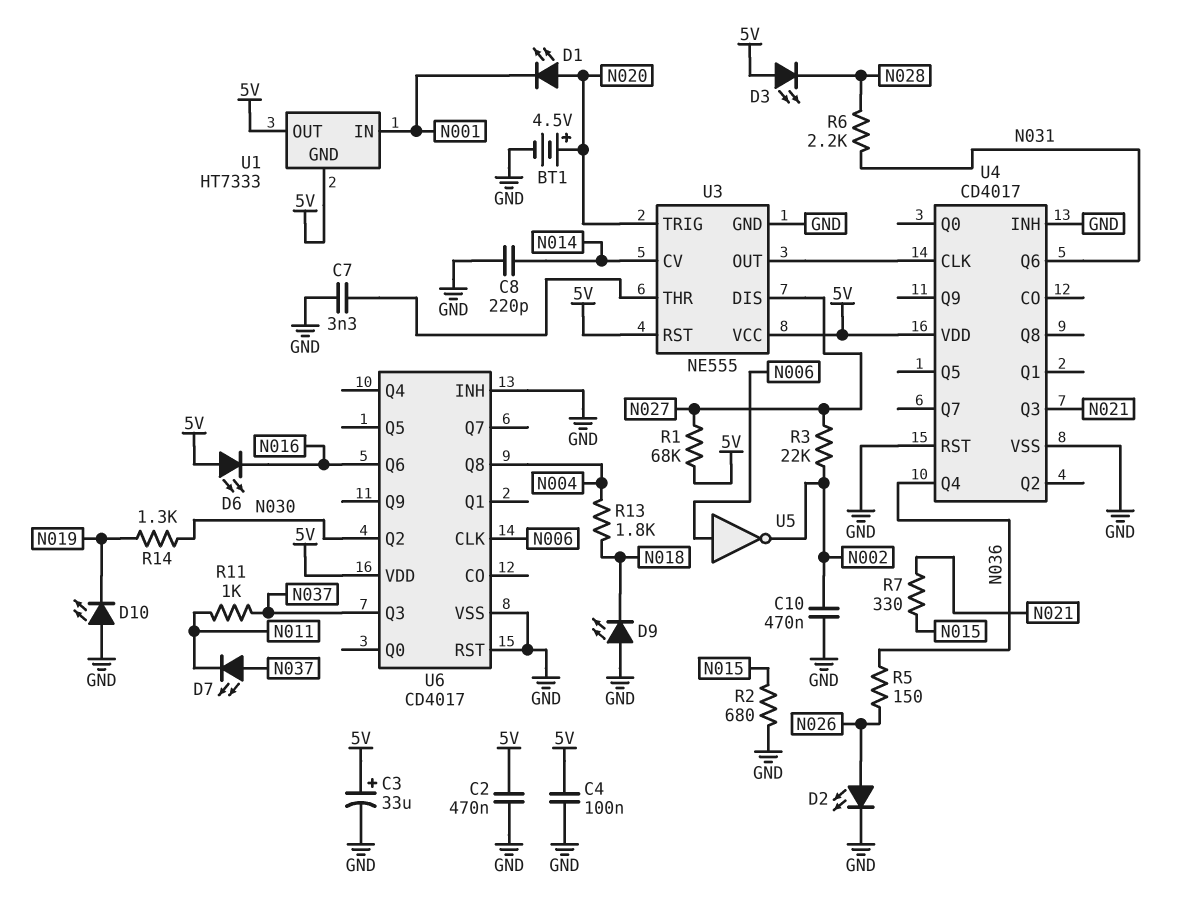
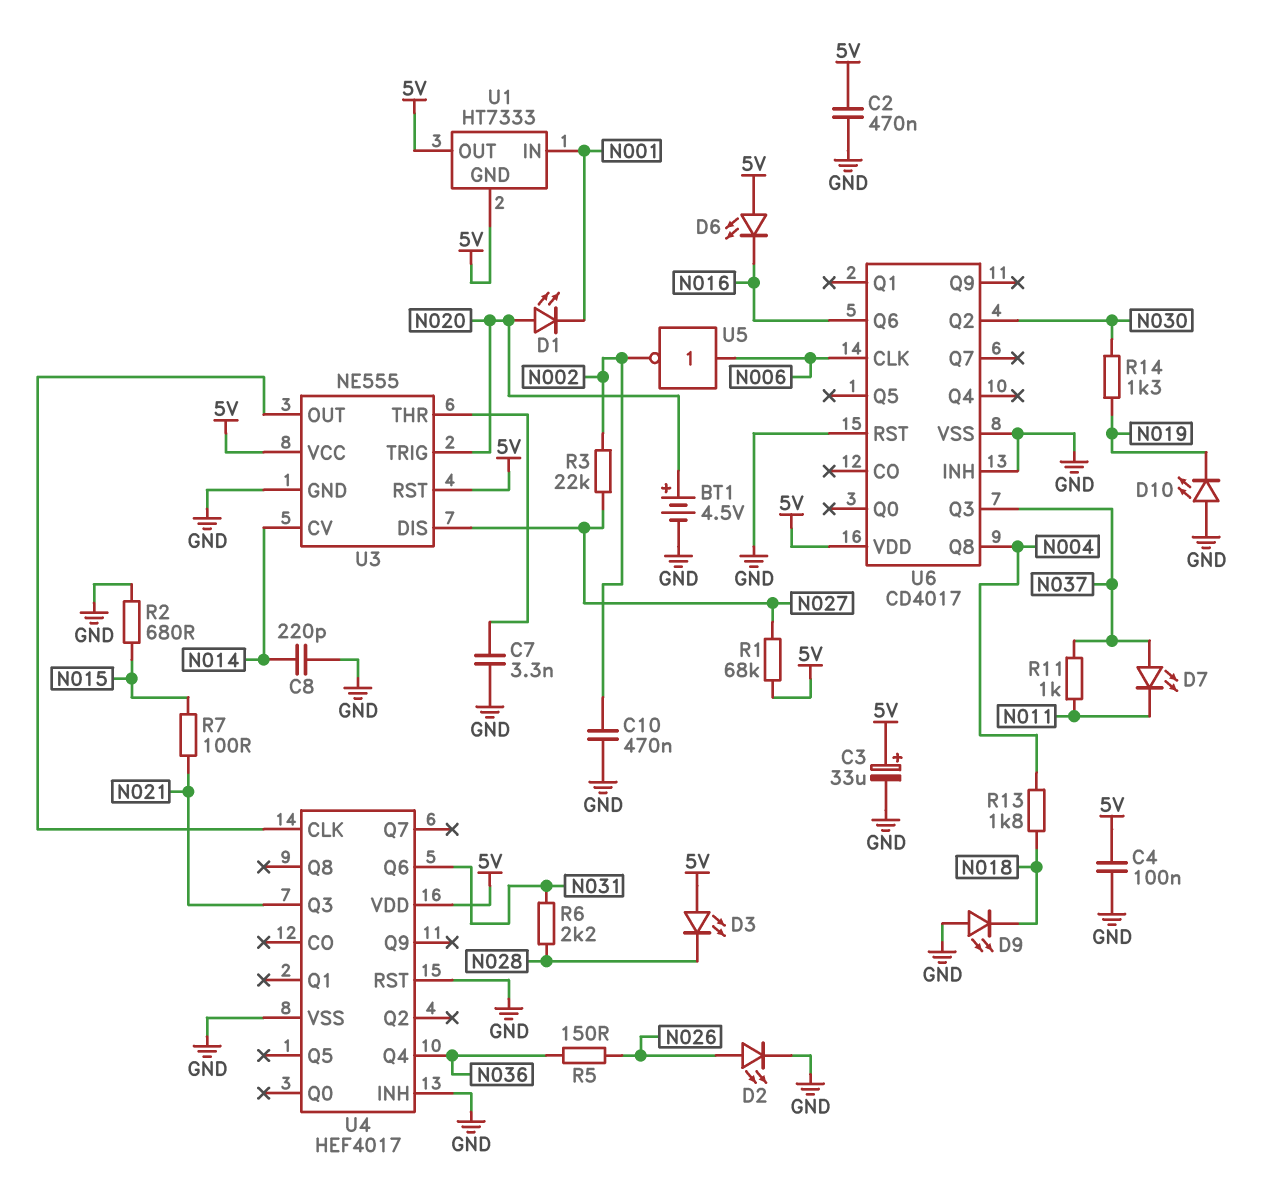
R7: 330 (N015, N021) -> 100 (N015, N021)
U4: CD4017 -> HEF4017

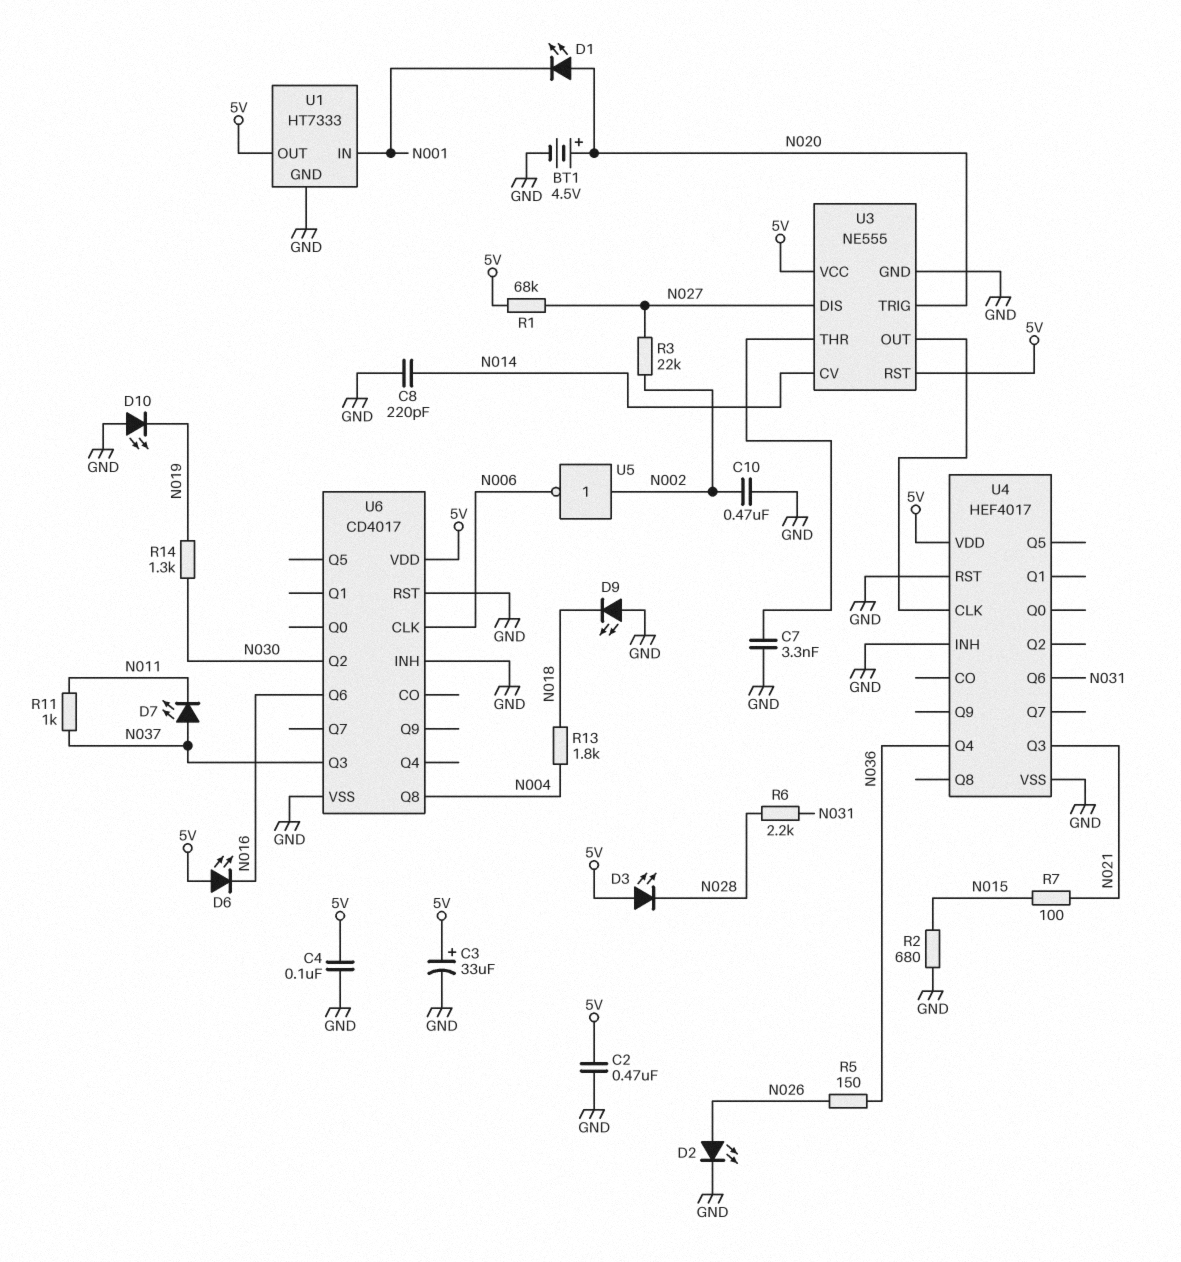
U1 pin GND: 5V -> GND
U5: NOT (in N006, out N002) -> NOT (in N002, out N006)

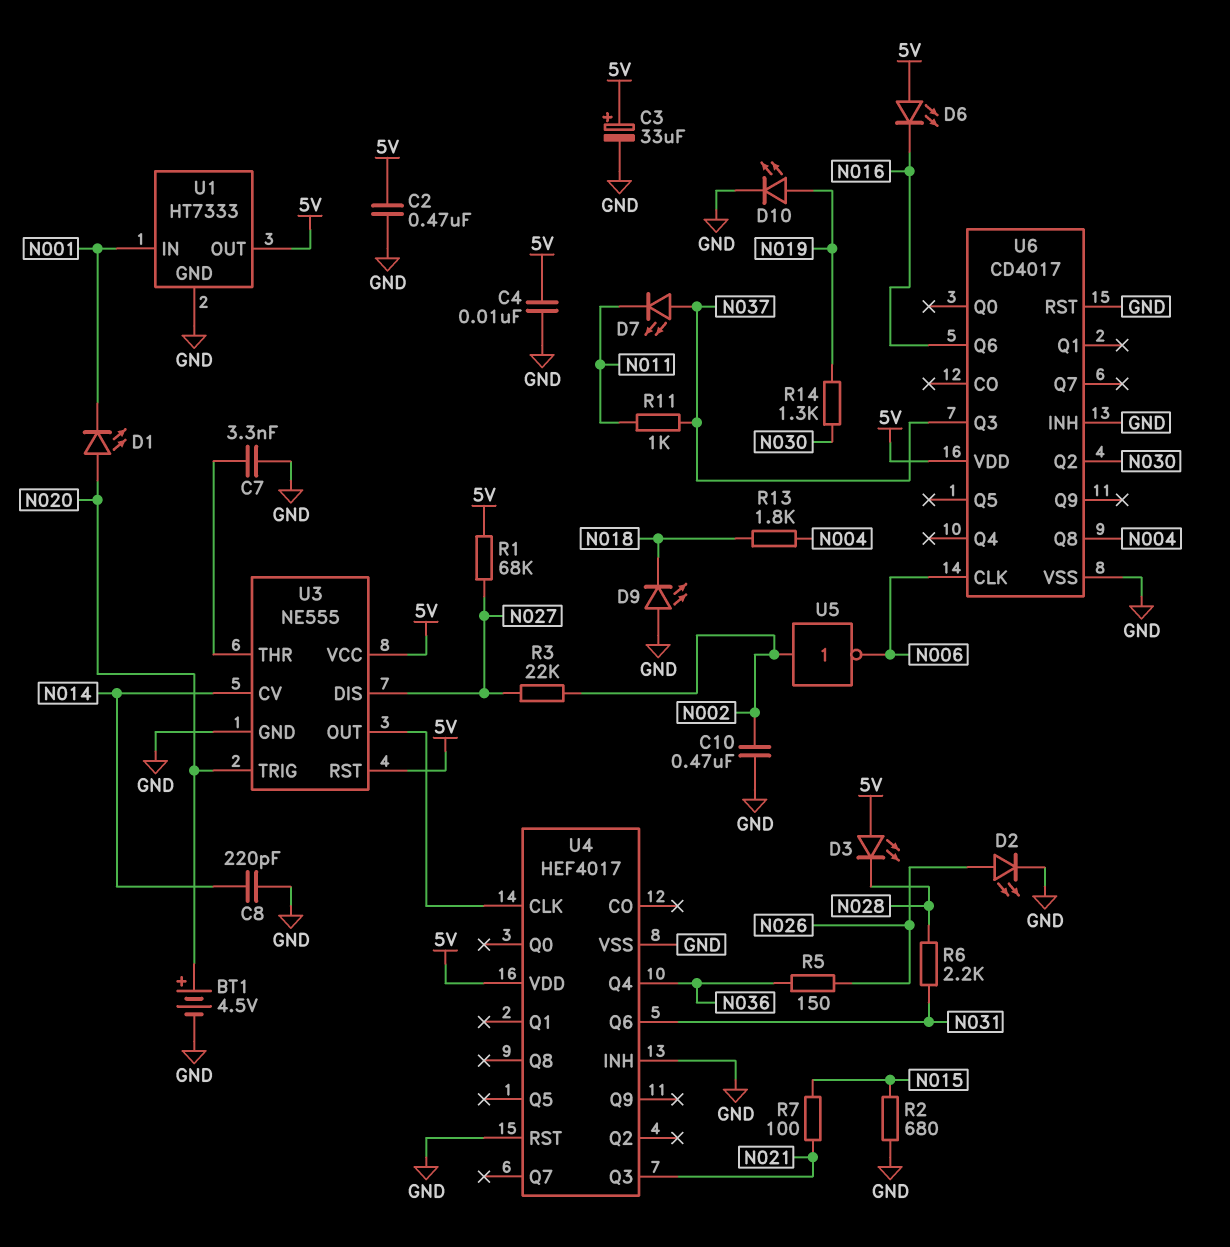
C4: 100nF (5V, GND) -> 10nF (5V, GND)
D10: LED (A GND, K N019) -> LED (A N019, K GND)

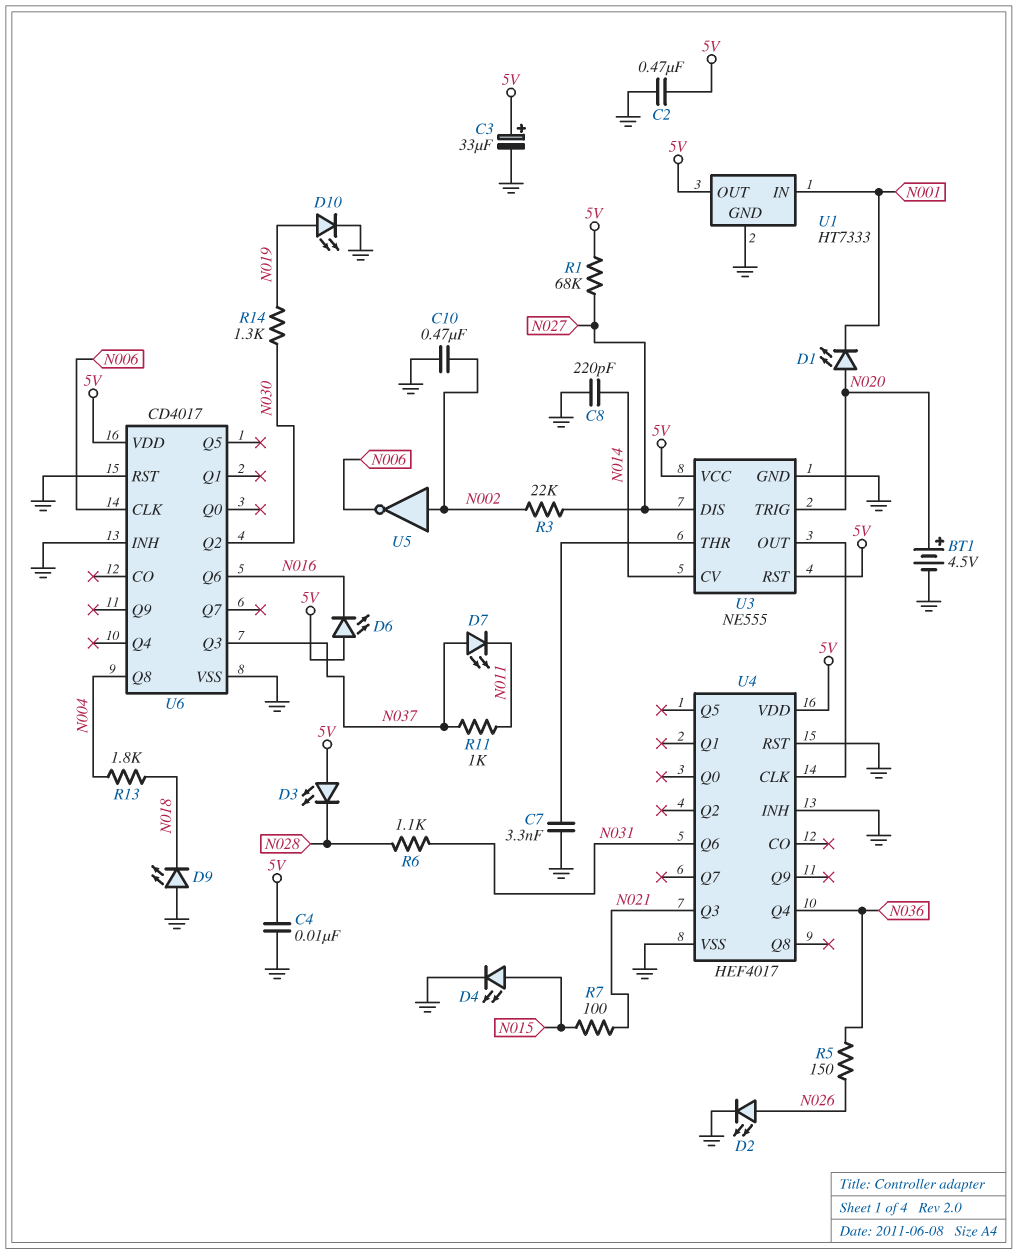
D4: none -> LED (A N015, K GND)
R2: 680 (GND, N015) -> none
R6: 2.2k (N028, N031) -> 1.1k (N028, N031)

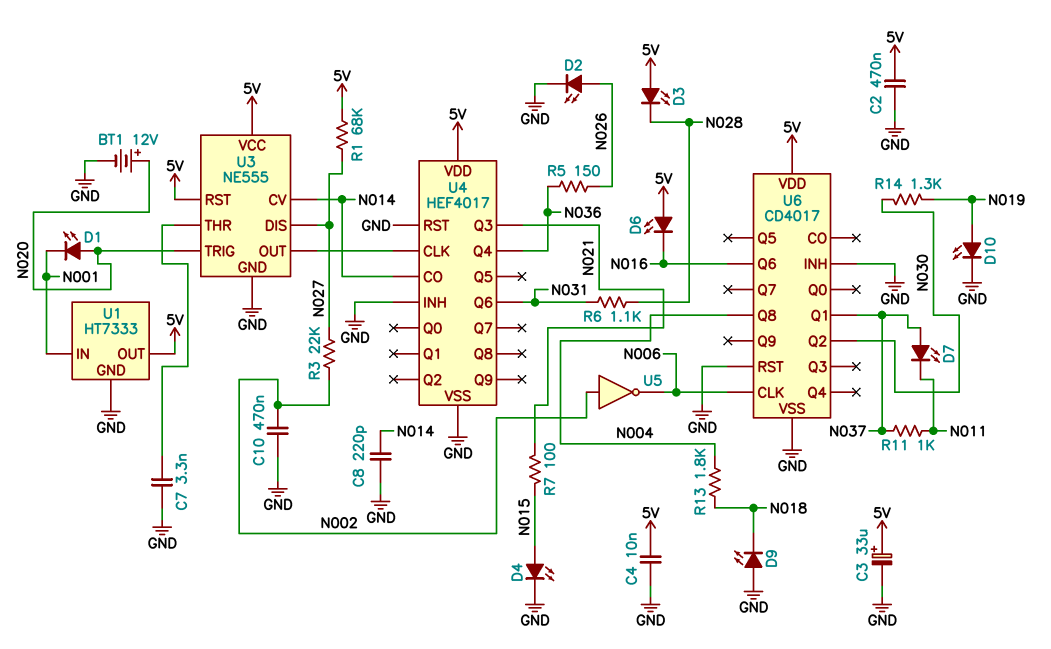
BT1: 4.5V (plus N020, minus GND) -> 12V (plus N020, minus GND)
U4 pin CO: none -> N014
U6 pin Q1: none -> N037
U6 pin Q3: N037 -> none

